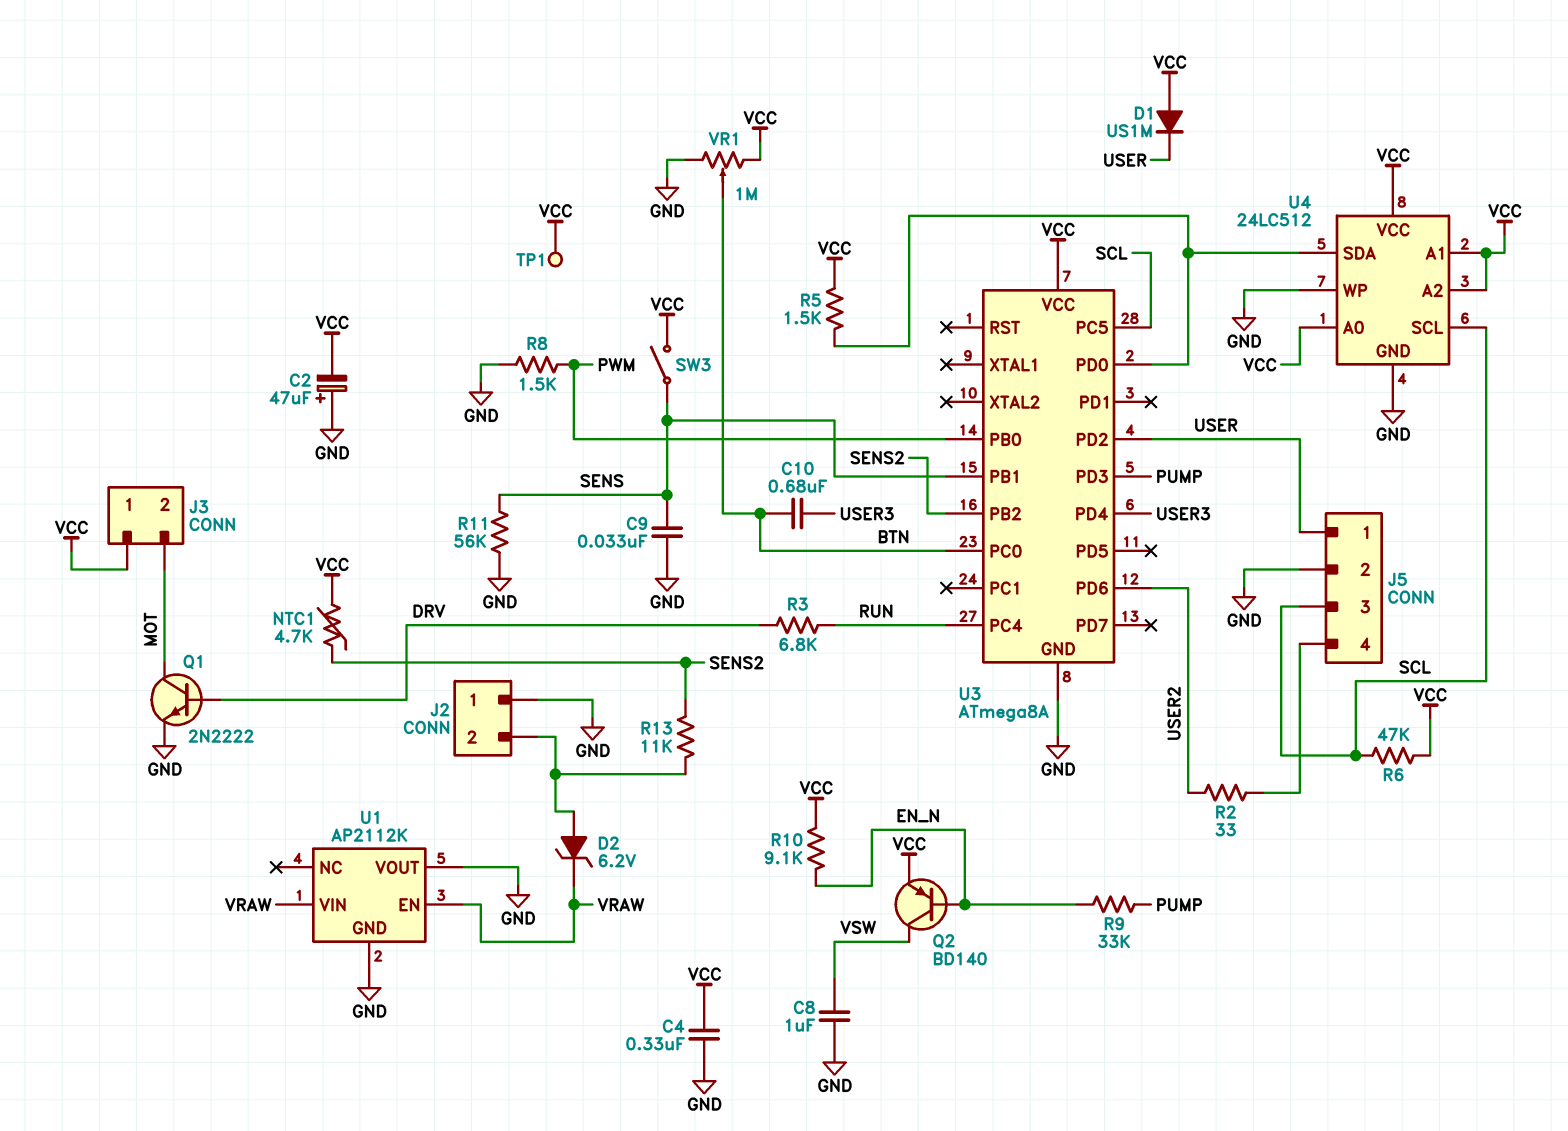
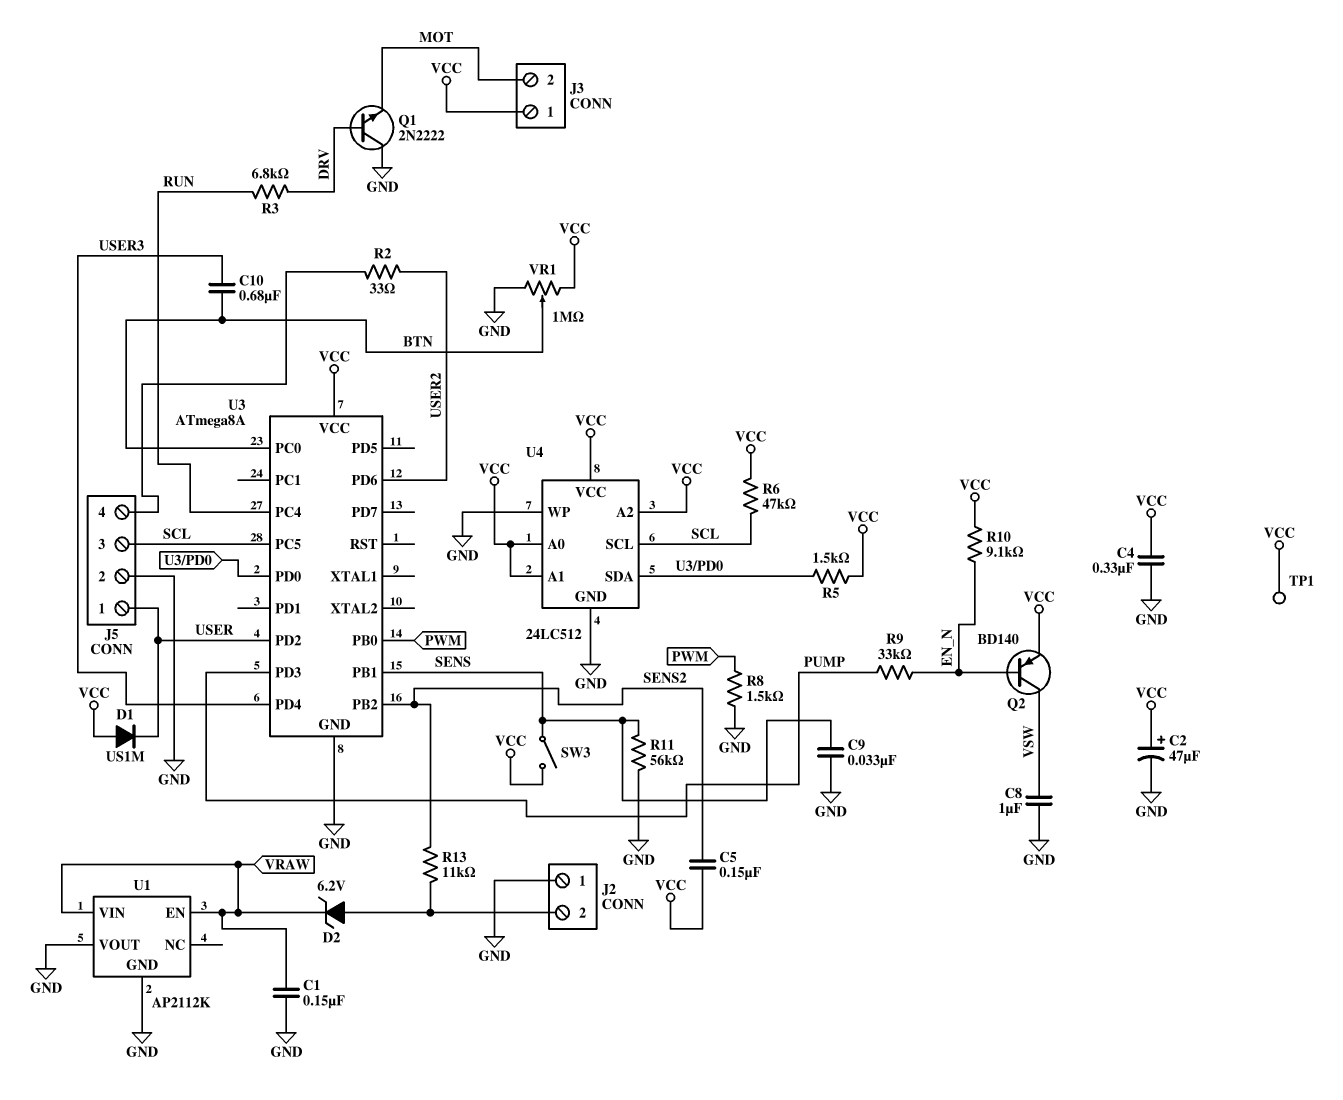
C1: none -> 150nF (GND, VRAW)
C2: 47uF (plus GND, minus VCC) -> 47uF (plus VCC, minus GND)
C5: none -> 150nF (SENS2, VCC)
NTC1: 4.7k (SENS2, VCC) -> none
Q1: NPN 2N2222 (B DRV, C MOT, E GND) -> NPN 2N2222 (B DRV, C GND, E MOT)

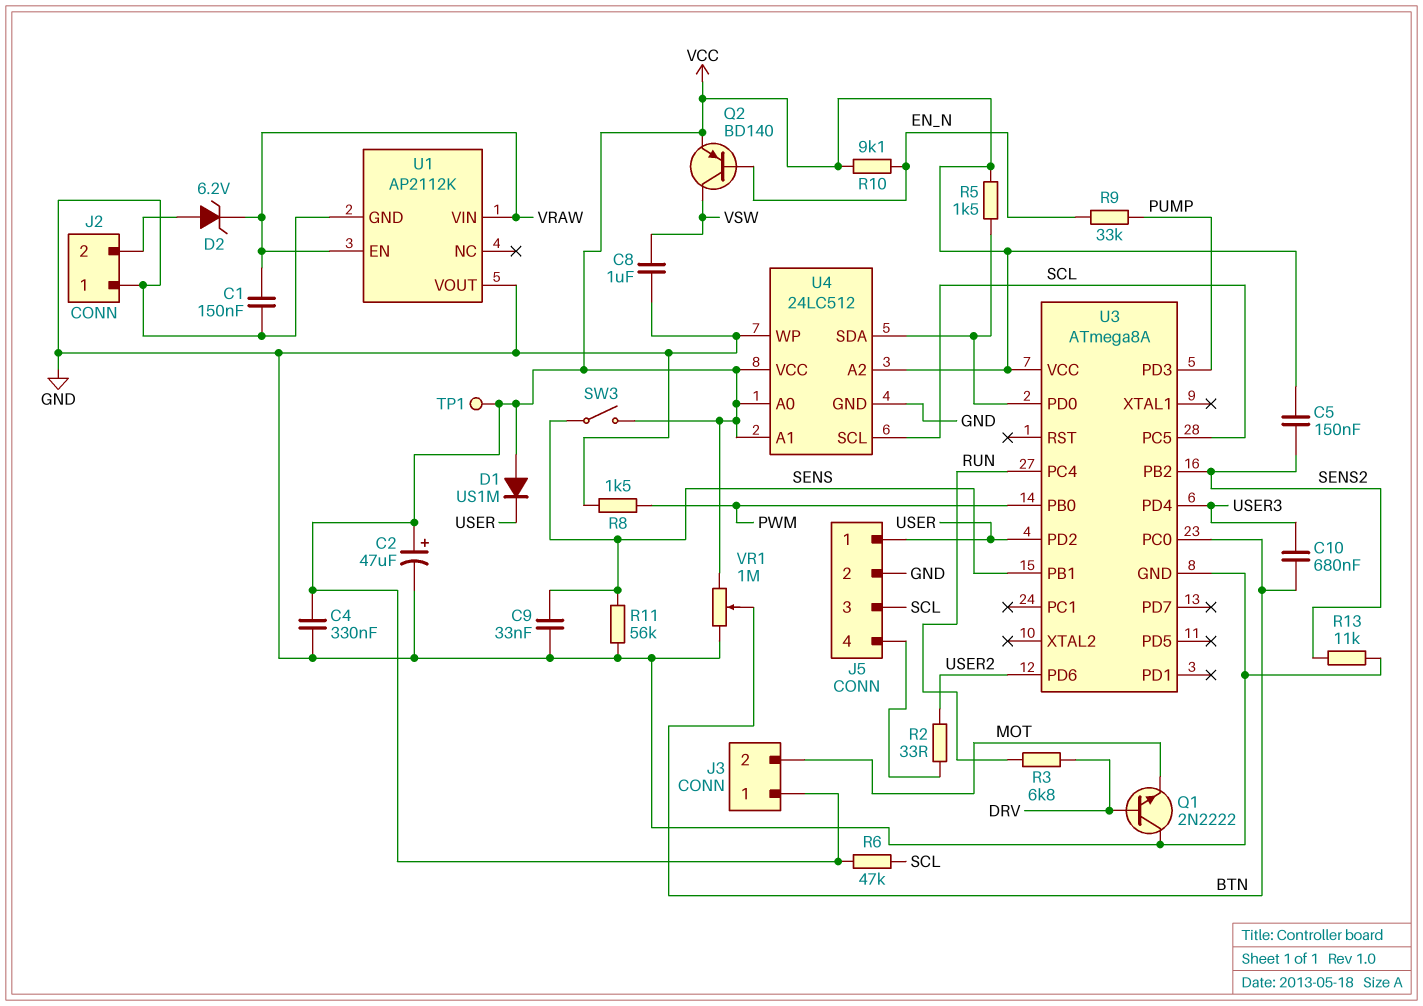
R13: 11k (J2/2, SENS2) -> 11k (GND, SENS2)

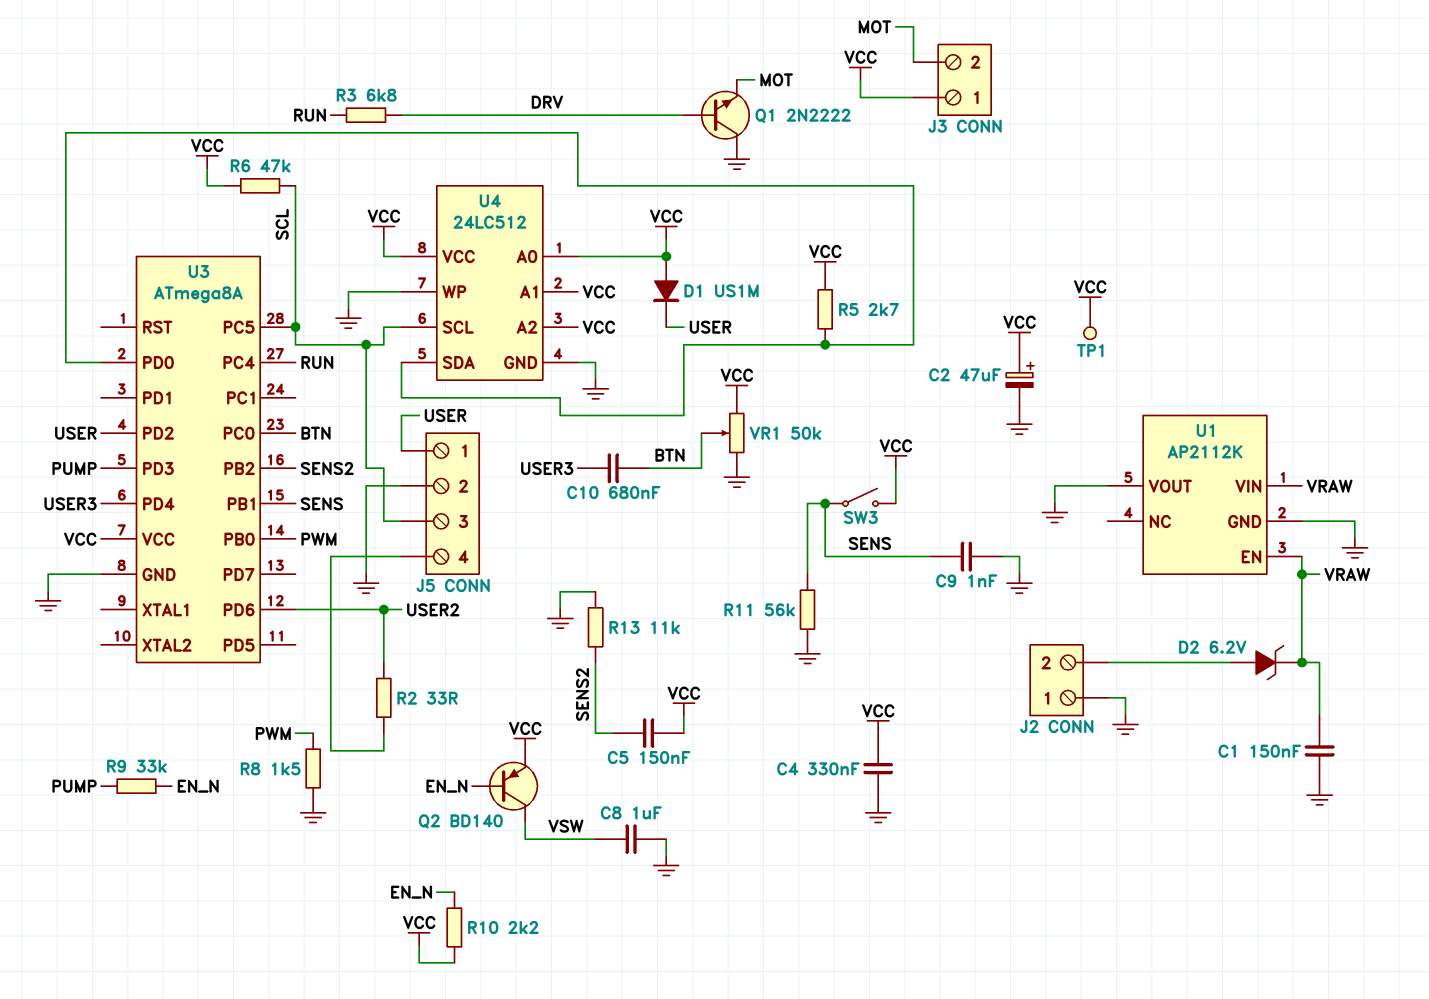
C9: 33nF (GND, SENS) -> 1nF (GND, SENS)
R5: 1.5k (U3/PD0, VCC) -> 2.7k (U3/PD0, VCC)
R10: 9.1k (EN_N, VCC) -> 2.2k (EN_N, VCC)
VR1: 1M (GND, VCC, wiper BTN) -> 50k (GND, VCC, wiper BTN)

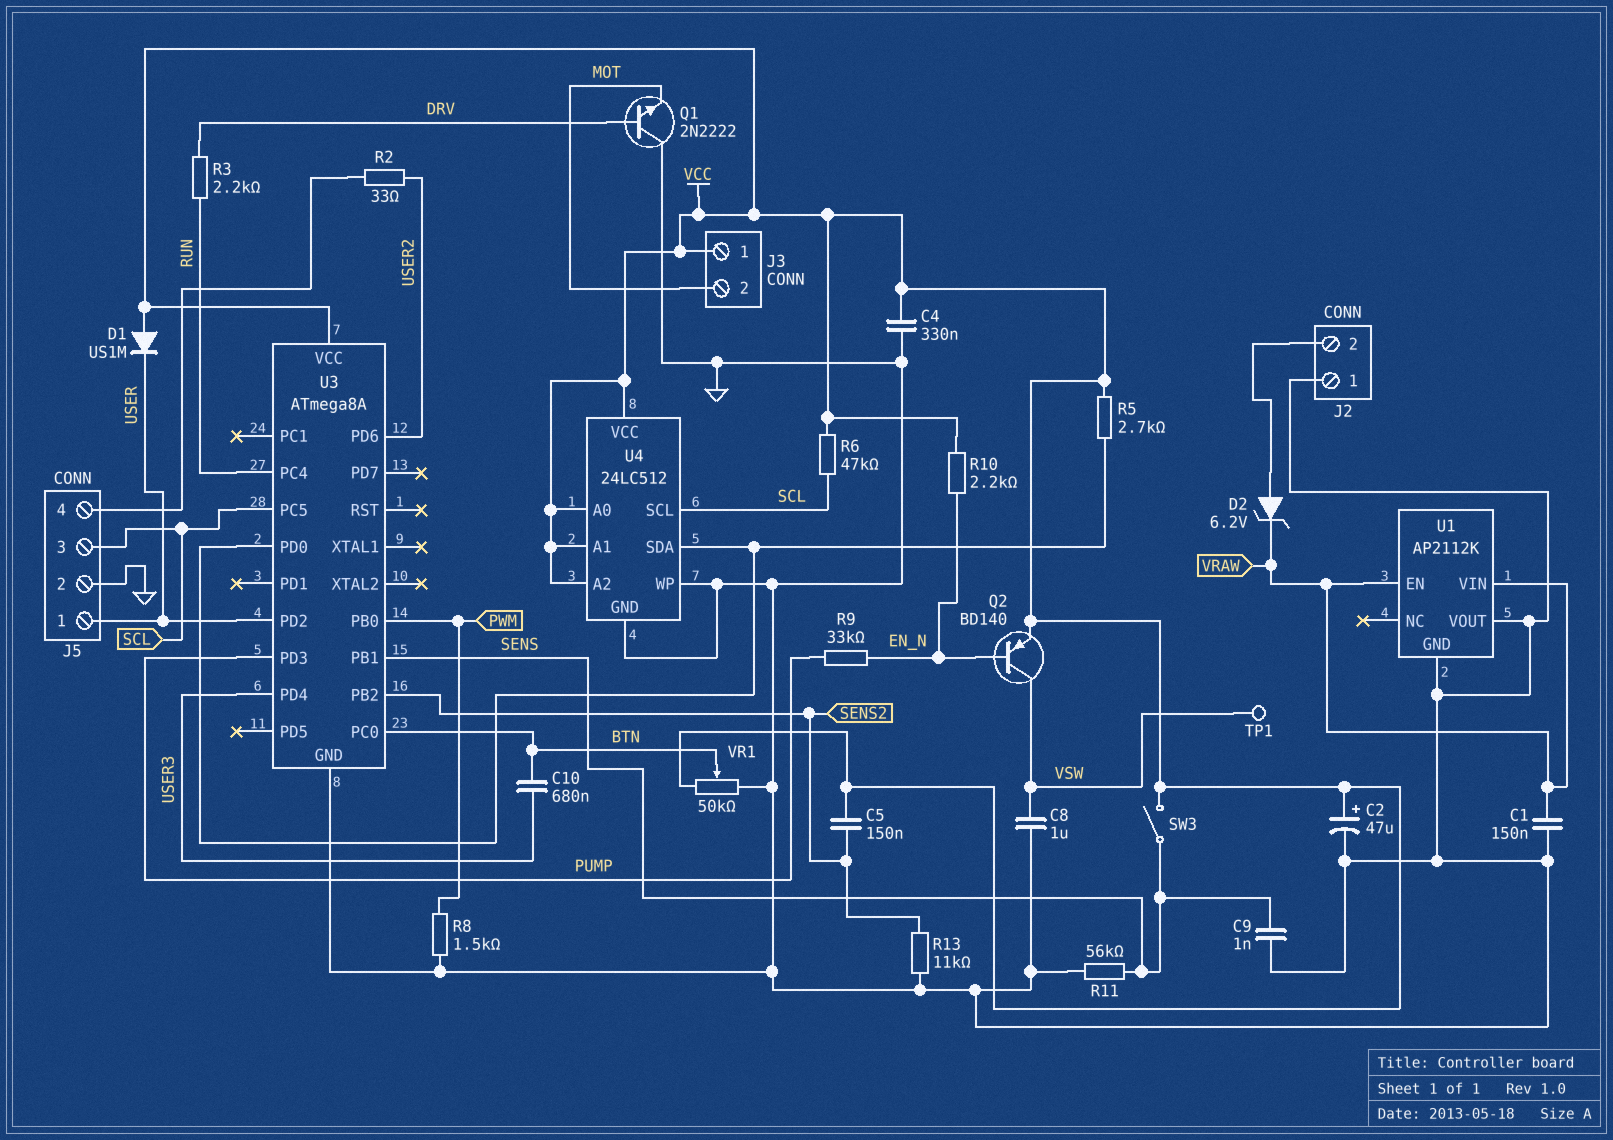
R3: 6.8k (DRV, RUN) -> 2.2k (DRV, RUN)
TP1: test point (VCC) -> test point (VSW)

